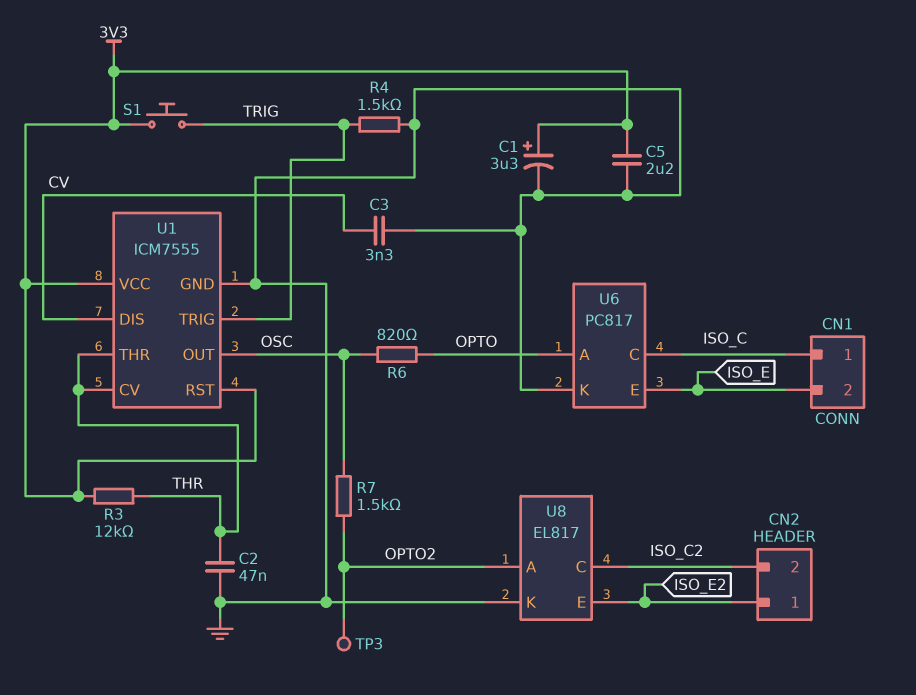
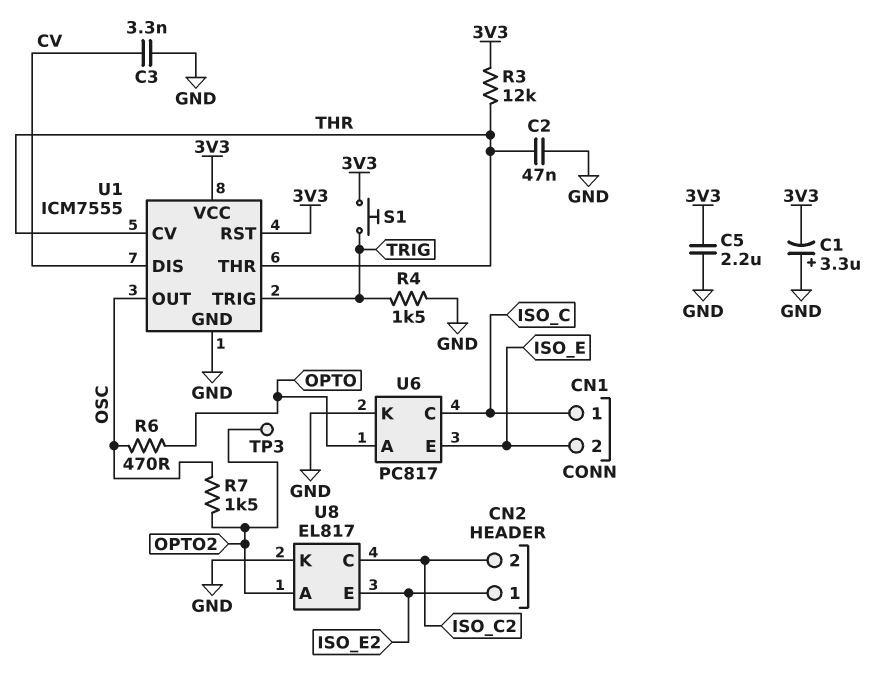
C1: 3.3uF (plus 3V3, minus GND) -> 3.3uF (plus GND, minus 3V3)
R6: 820 (OPTO, OSC) -> 470 (OPTO, OSC)

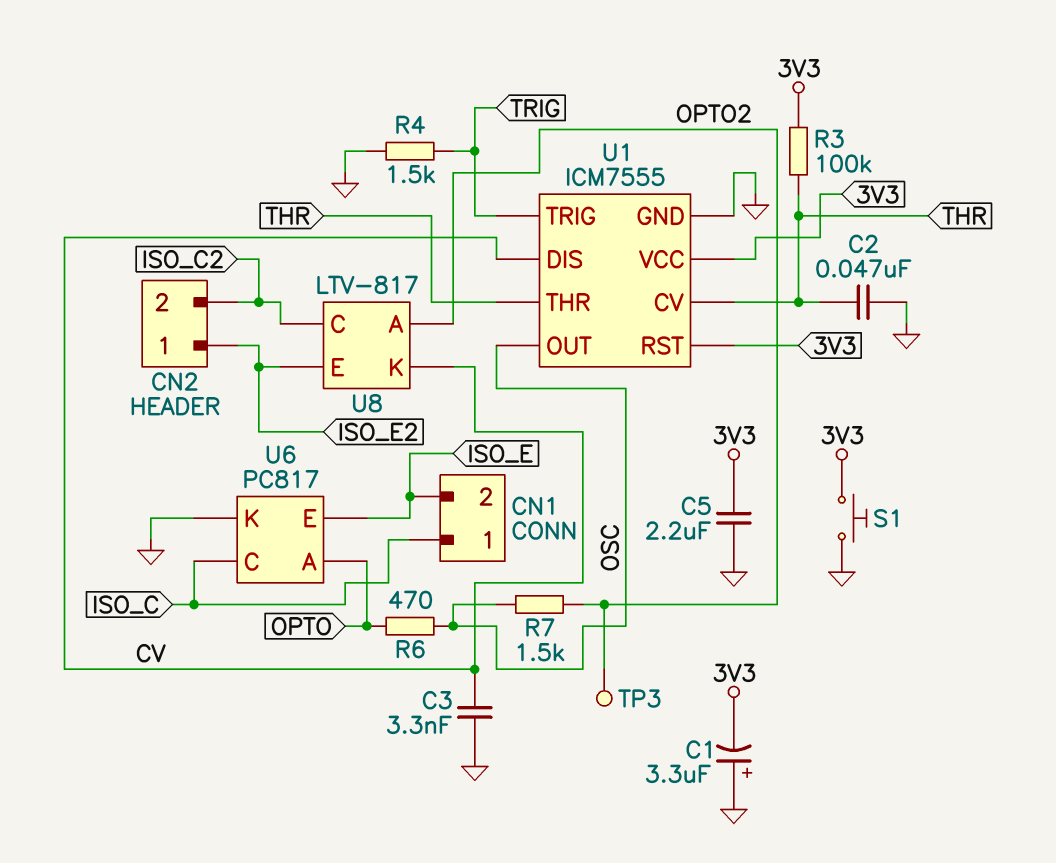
R3: 12k (3V3, THR) -> 100k (3V3, THR)
S1: button (3V3, TRIG) -> button (3V3, GND)
U8: EL817 -> LTV-817
U8 pin K: GND -> CV

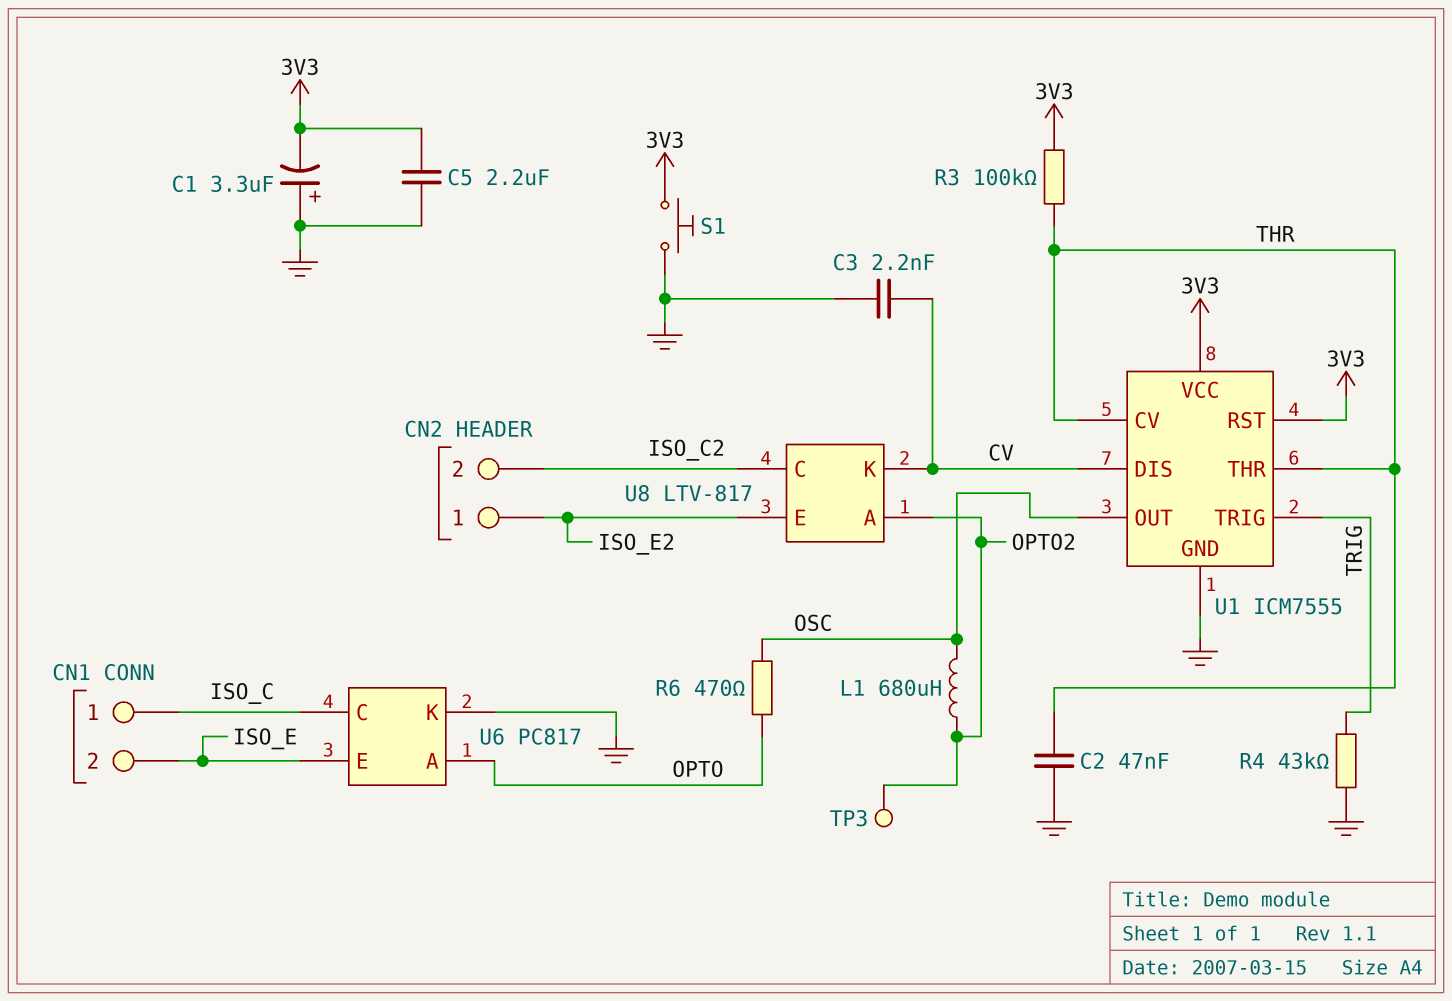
C3: 3.3nF (CV, GND) -> 2.2nF (CV, GND)
L1: none -> 680uH (OPTO2, OSC)
R4: 1.5k (GND, TRIG) -> 43k (GND, TRIG)
R7: 1.5k (OPTO2, OSC) -> none

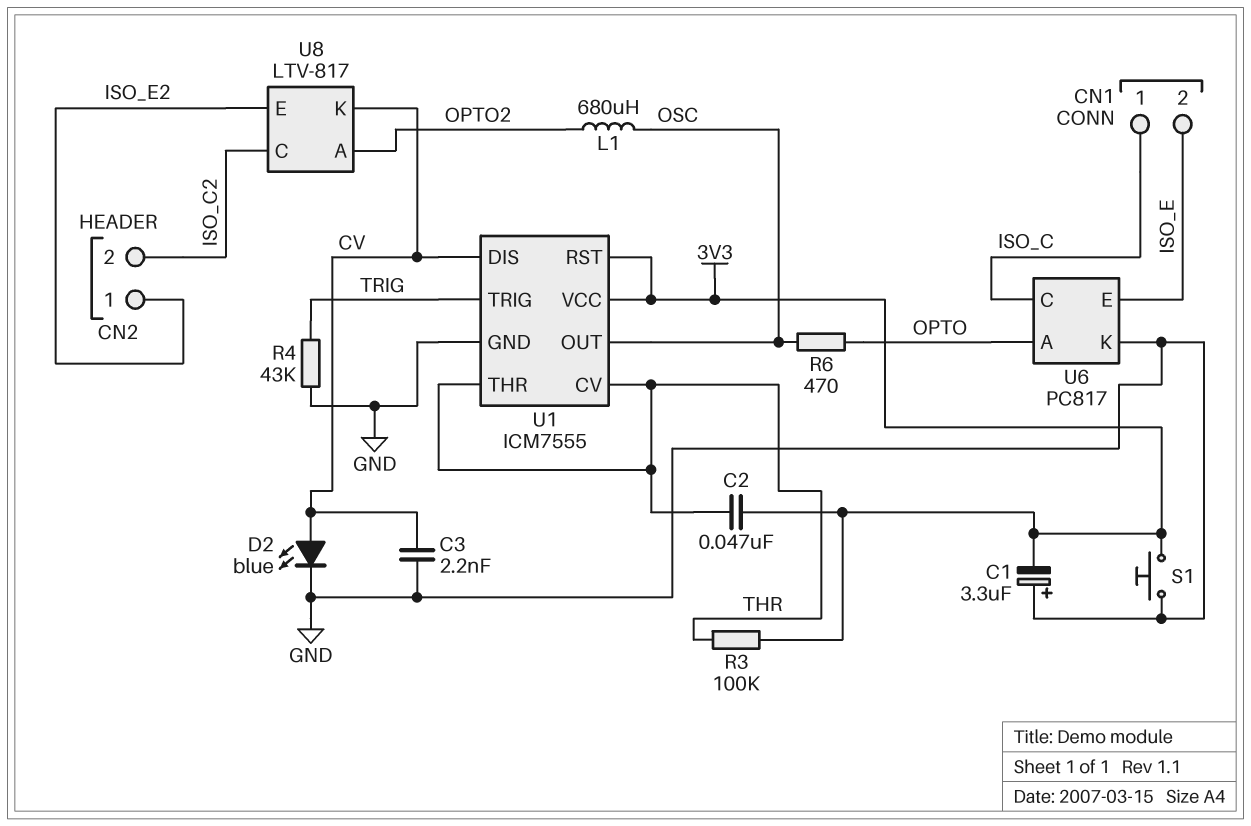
C2: 47nF (GND, THR) -> 47nF (3V3, THR)
C5: 2.2uF (3V3, GND) -> none
D2: none -> LED blue (A CV, K GND)
TP3: test point (OPTO2) -> none

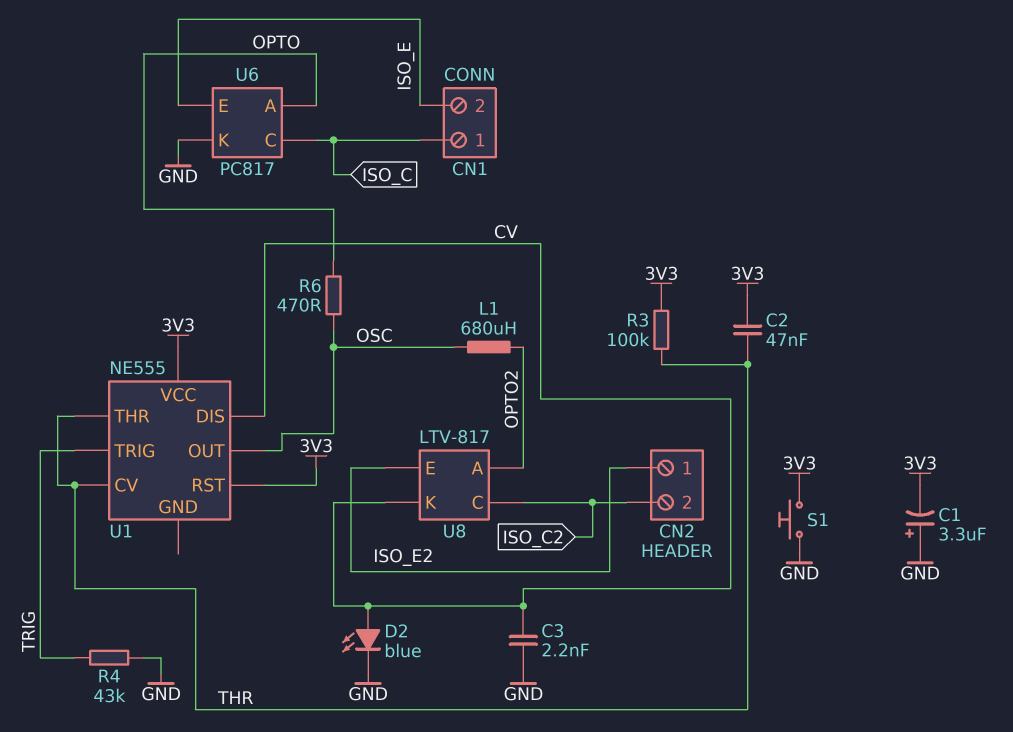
U1: ICM7555 -> NE555
U1 pin GND: GND -> none

